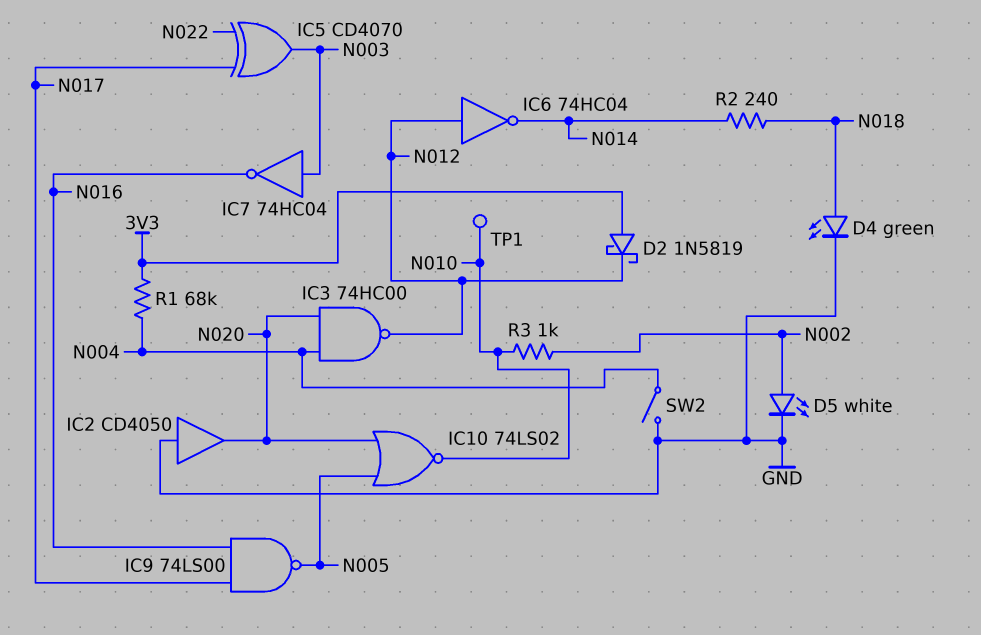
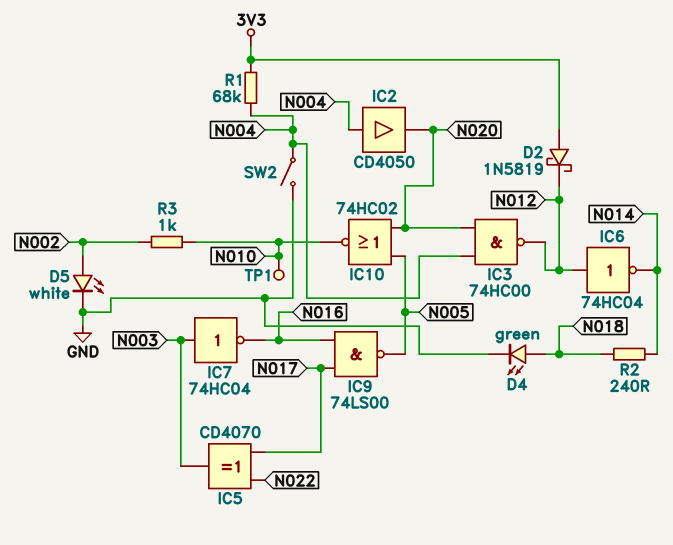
IC2: buffer CD4050 (in GND, out N020) -> buffer CD4050 (in N004, out N020)
IC10: NOR 74LS02 (in N005, in N020, out N010) -> NOR 74HC02 (in N005, in N020, out N010)

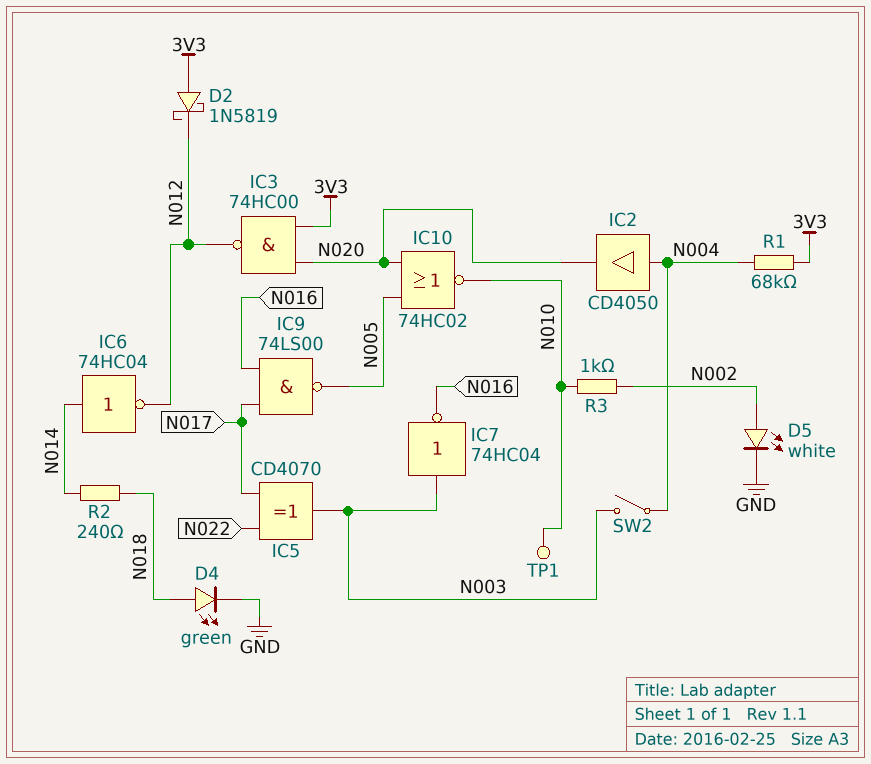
IC3: NAND 74HC00 (in N004, in N020, out N012) -> NAND 74HC00 (in 3V3, in N020, out N012)
IC6: NOT 74HC04 (in N012, out N014) -> NOT 74HC04 (in N014, out N012)
SW2: switch (GND, N004) -> switch (N003, N004)

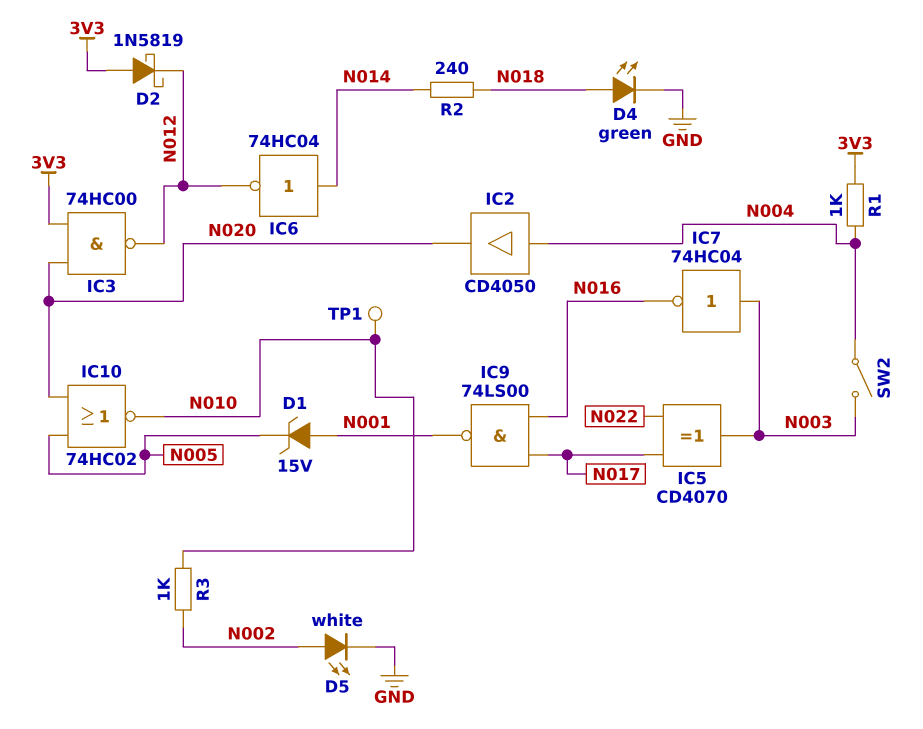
D1: none -> zener 15V (A N001, K N005)
IC9: NAND 74LS00 (in N016, in N017, out N005) -> NAND 74LS00 (in N016, in N017, out N001)
R1: 68k (3V3, N004) -> 1k (3V3, N004)

